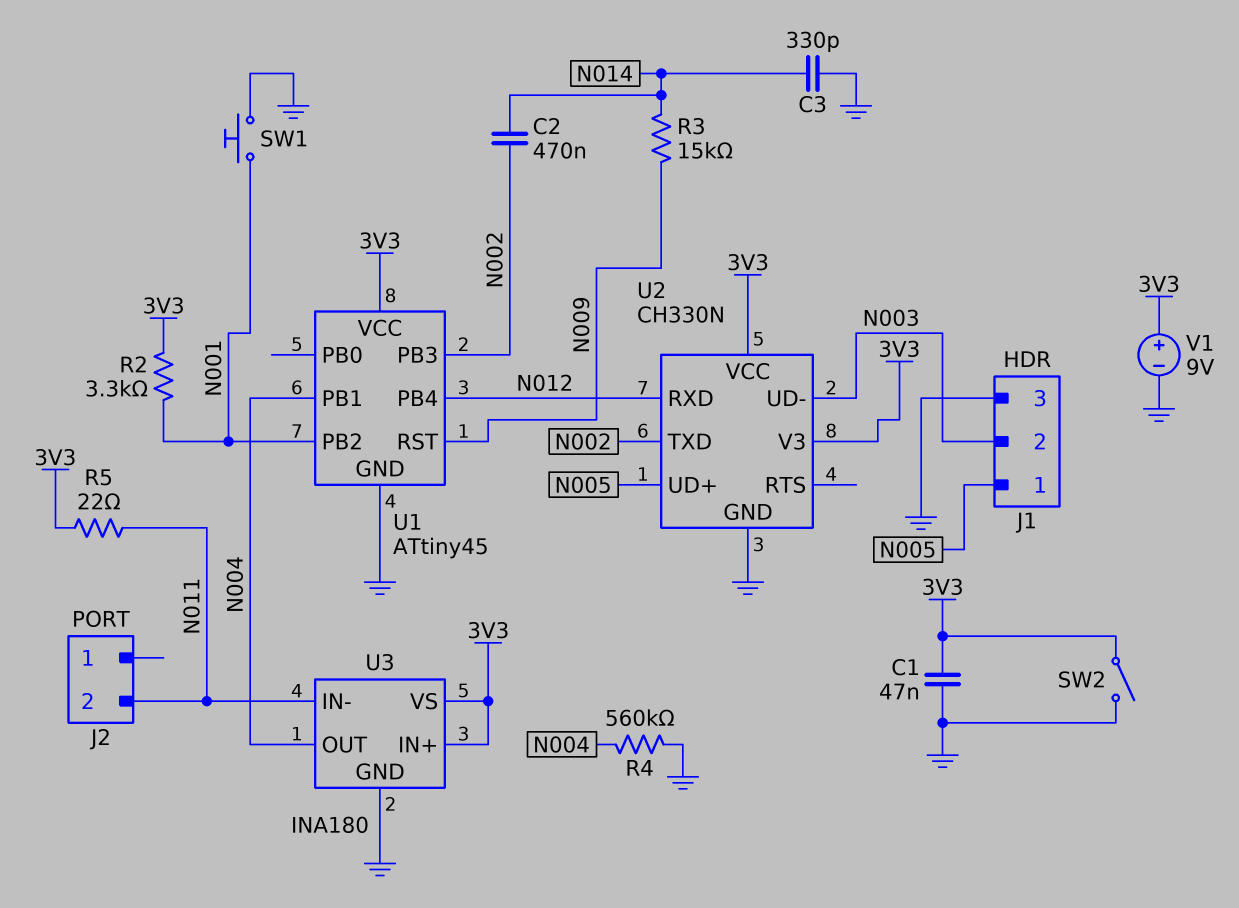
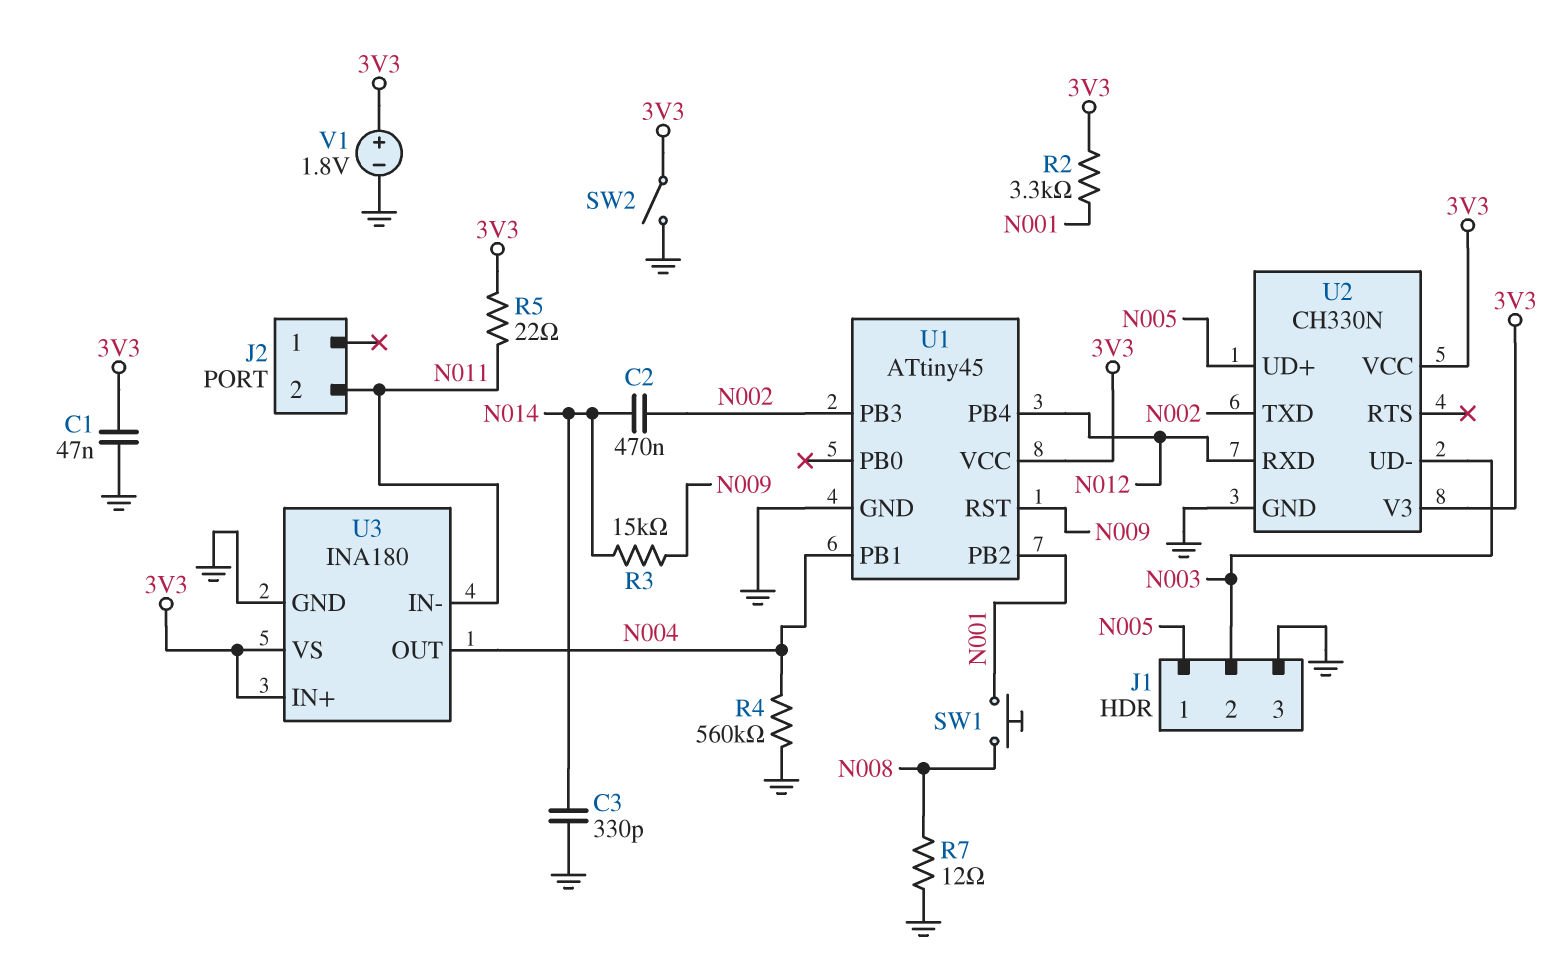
R7: none -> 12 (GND, N008)
SW1: button (GND, N001) -> button (N001, N008)
V1: 9V (plus 3V3, minus GND) -> 1.8V (plus 3V3, minus GND)

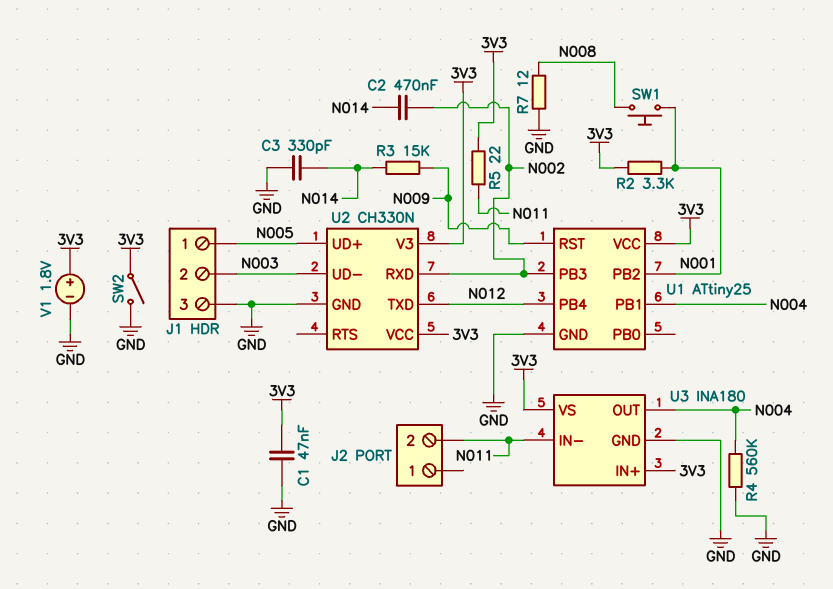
U1: ATtiny45 -> ATtiny25
U2 pin RXD: N012 -> N002
U2 pin TXD: N002 -> N012

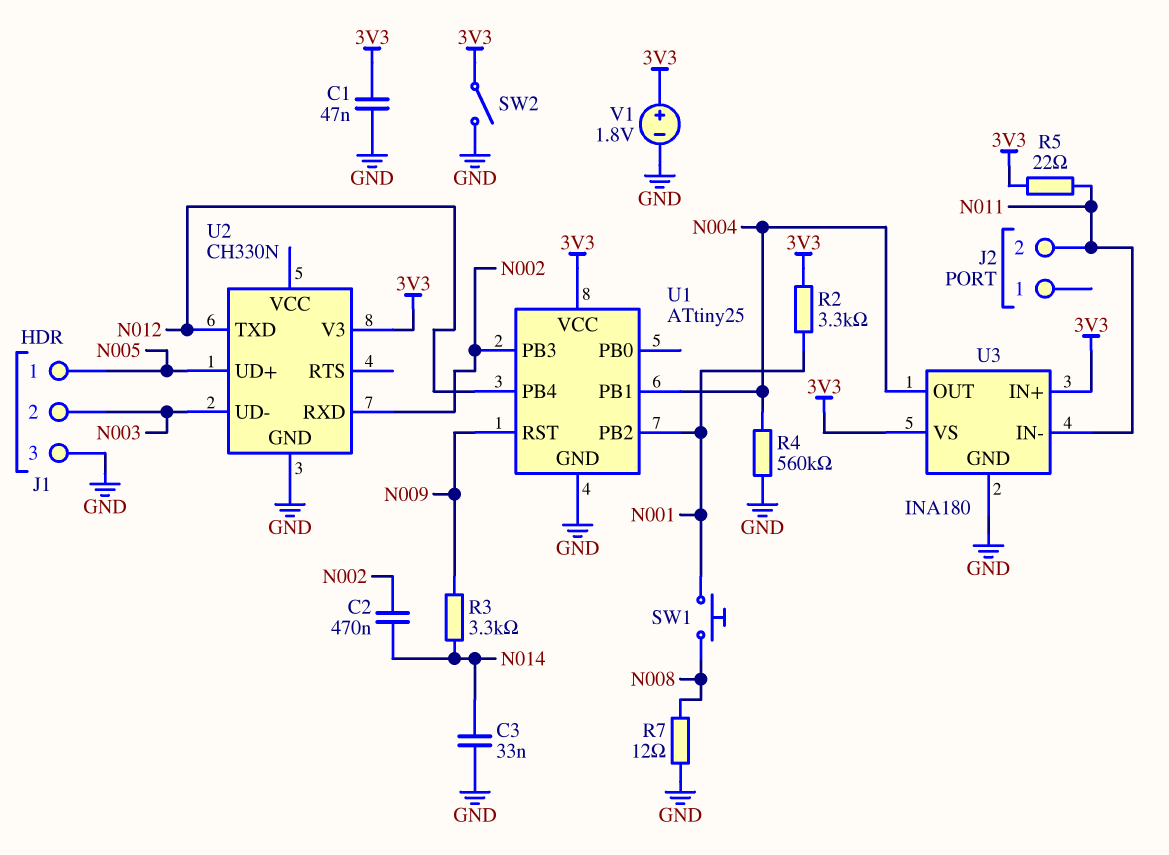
C3: 330pF (GND, N014) -> 33nF (GND, N014)
R3: 15k (N009, N014) -> 3.3k (N009, N014)
U2 pin VCC: 3V3 -> none

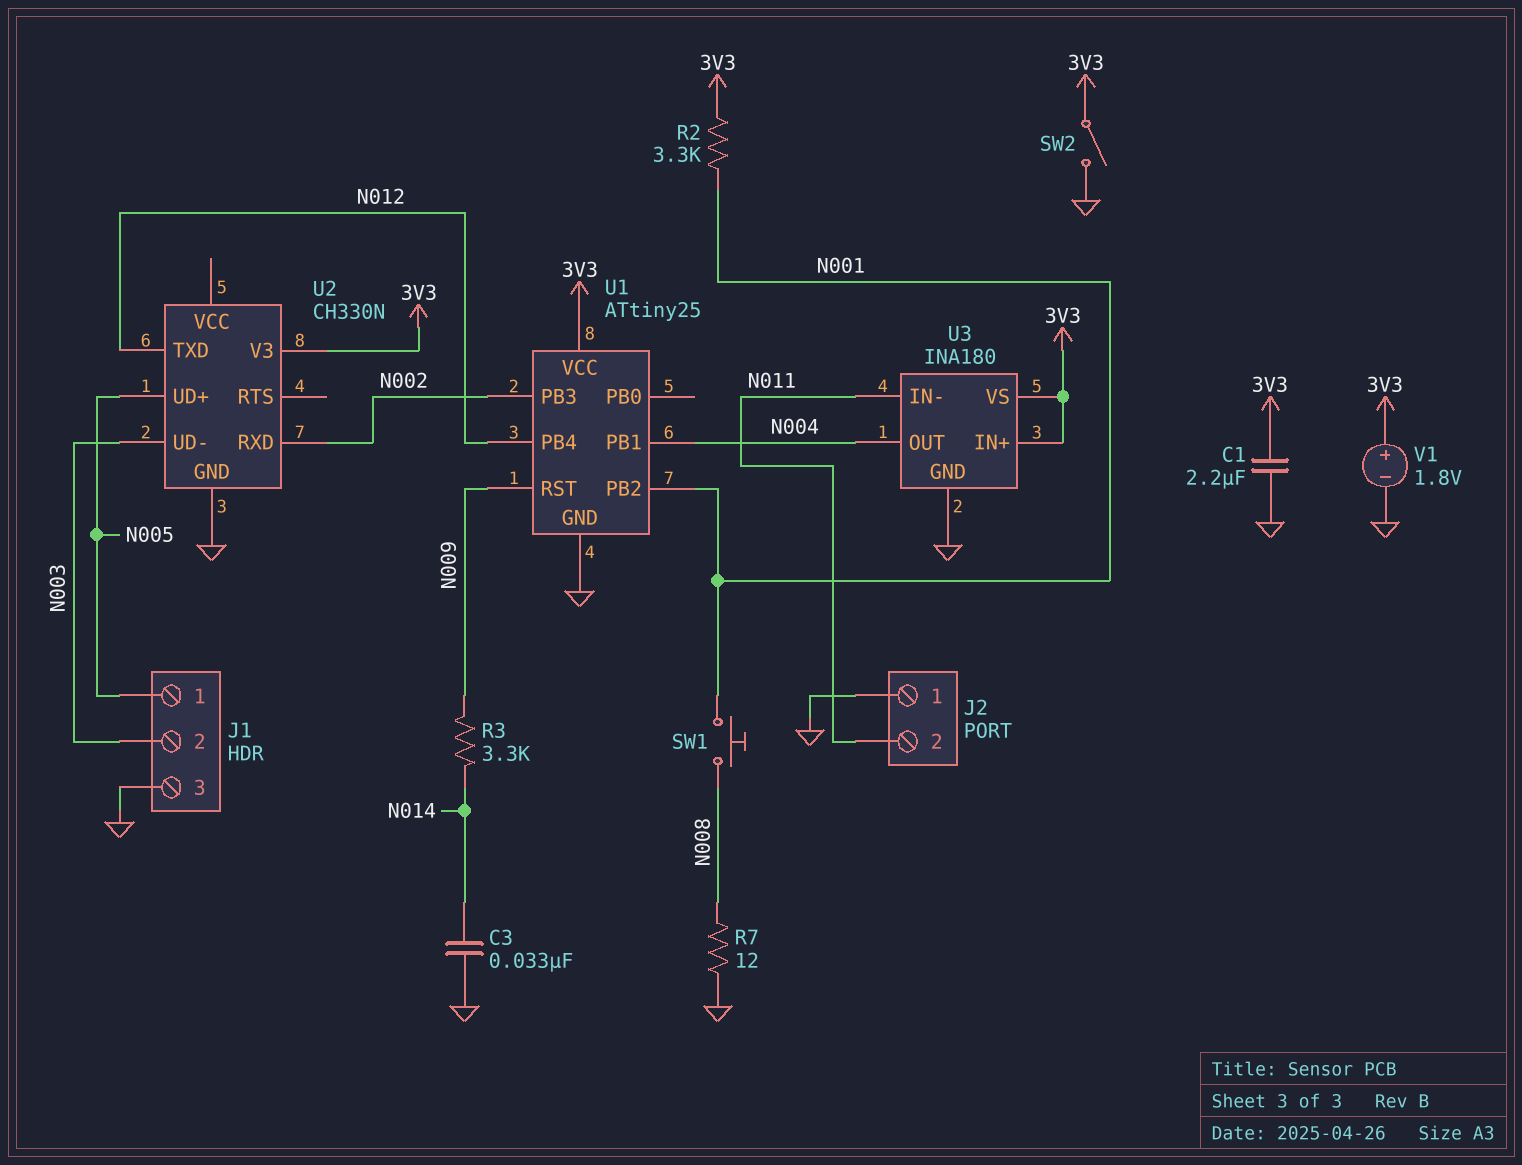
C1: 47nF (3V3, GND) -> 2.2uF (3V3, GND)
C2: 470nF (N002, N014) -> none
J2 pin 1: none -> GND
R4: 560k (GND, N004) -> none
R5: 22 (3V3, N011) -> none

